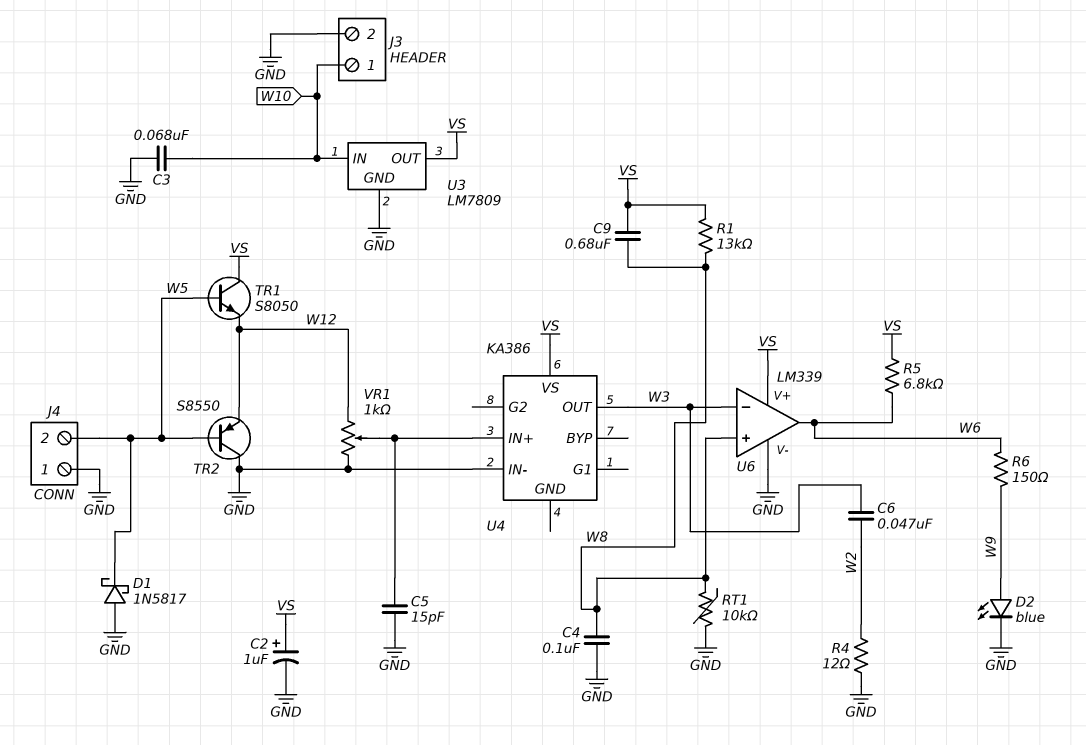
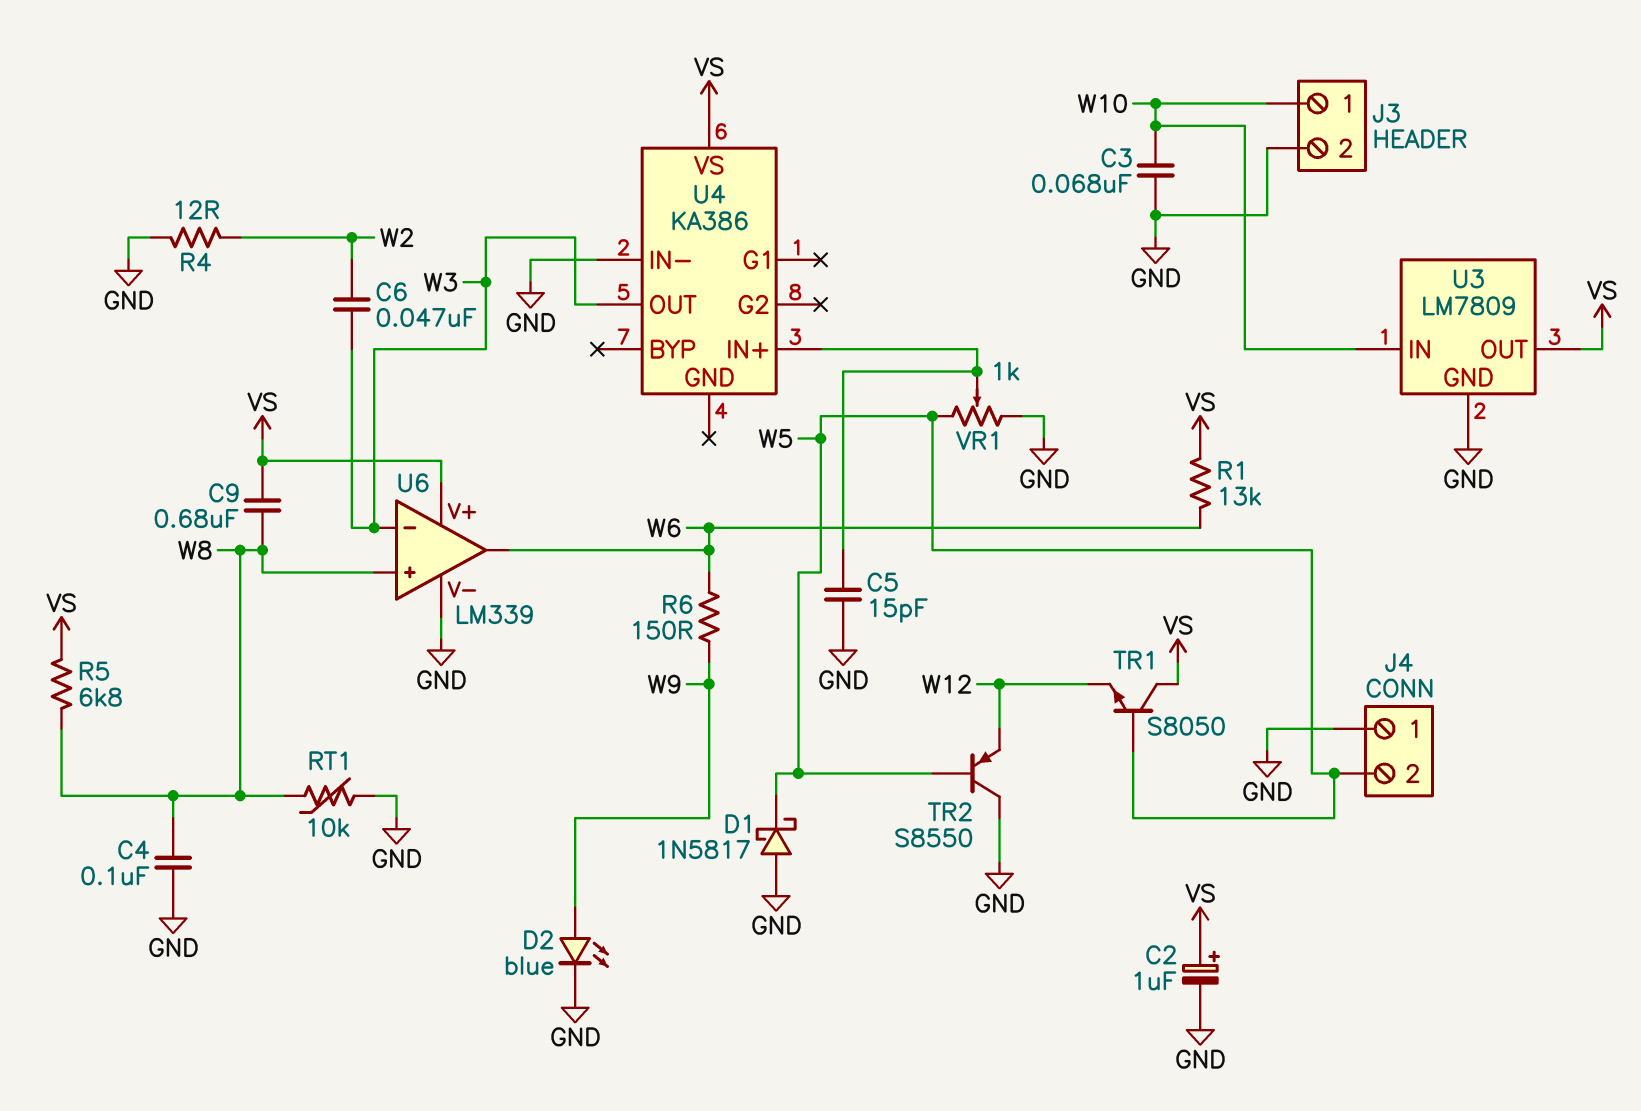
R1: 13k (VS, W8) -> 13k (VS, W6)
R5: 6.8k (VS, W6) -> 6.8k (VS, W8)
VR1: 1k (GND, W12, wiper U4/IN+) -> 1k (GND, W5, wiper U4/IN+)

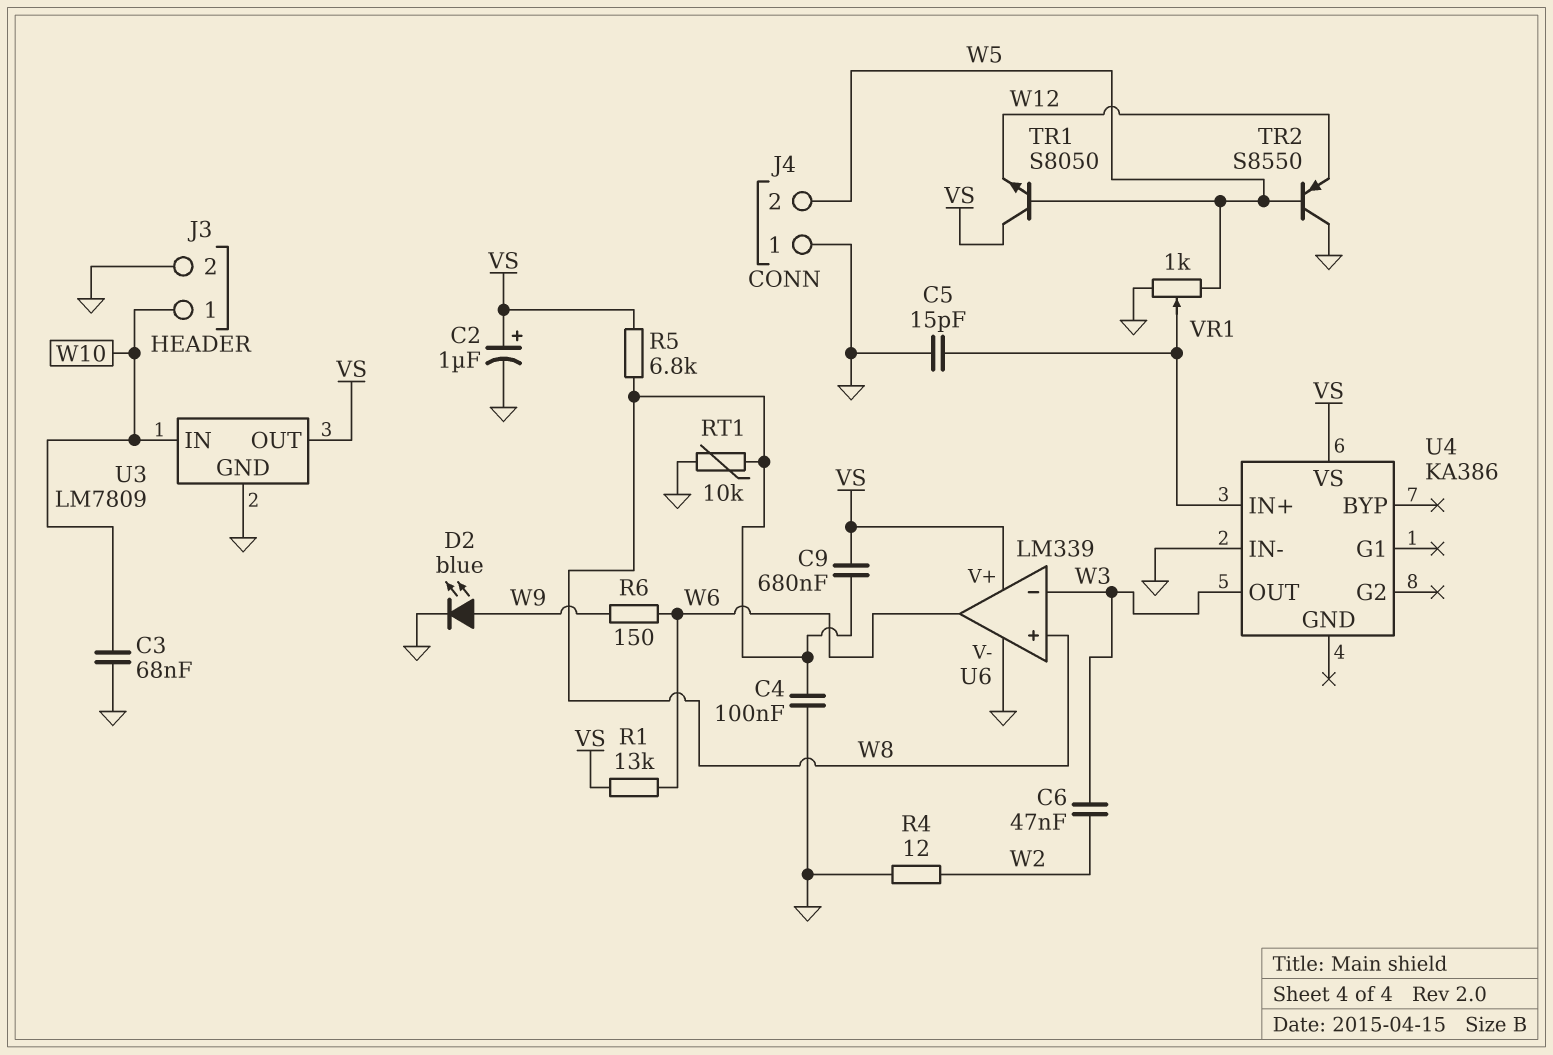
D1: schottky 1N5817 (A GND, K W5) -> none

